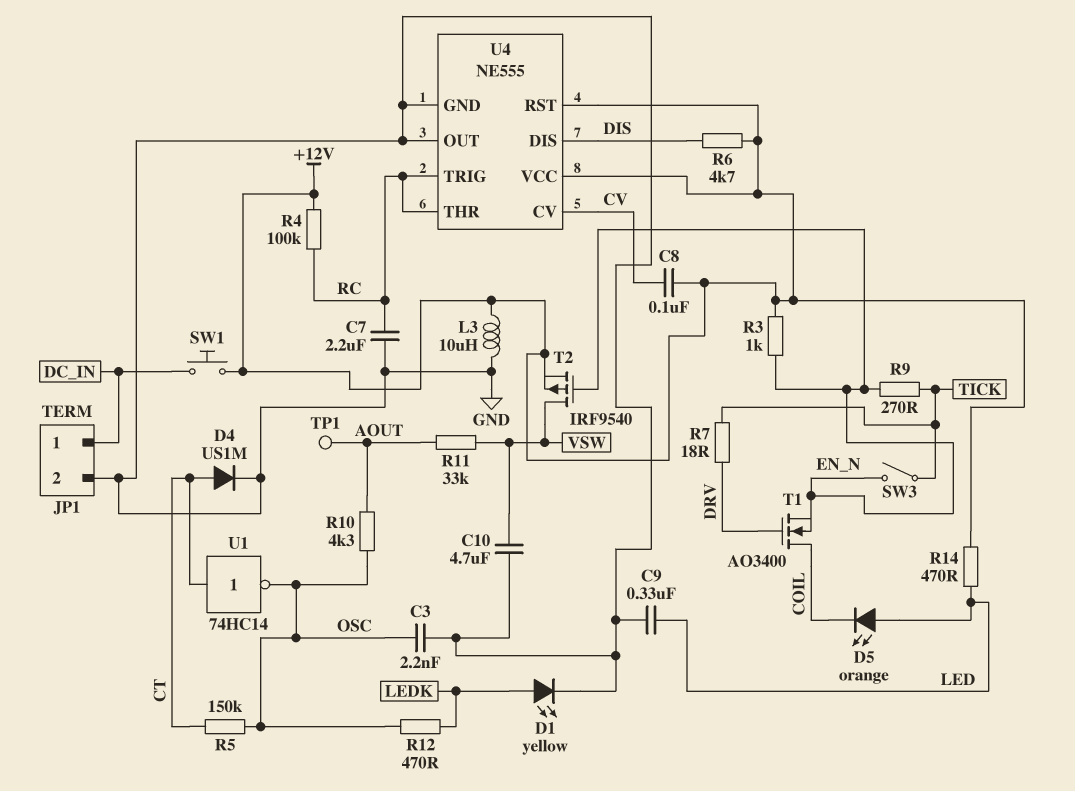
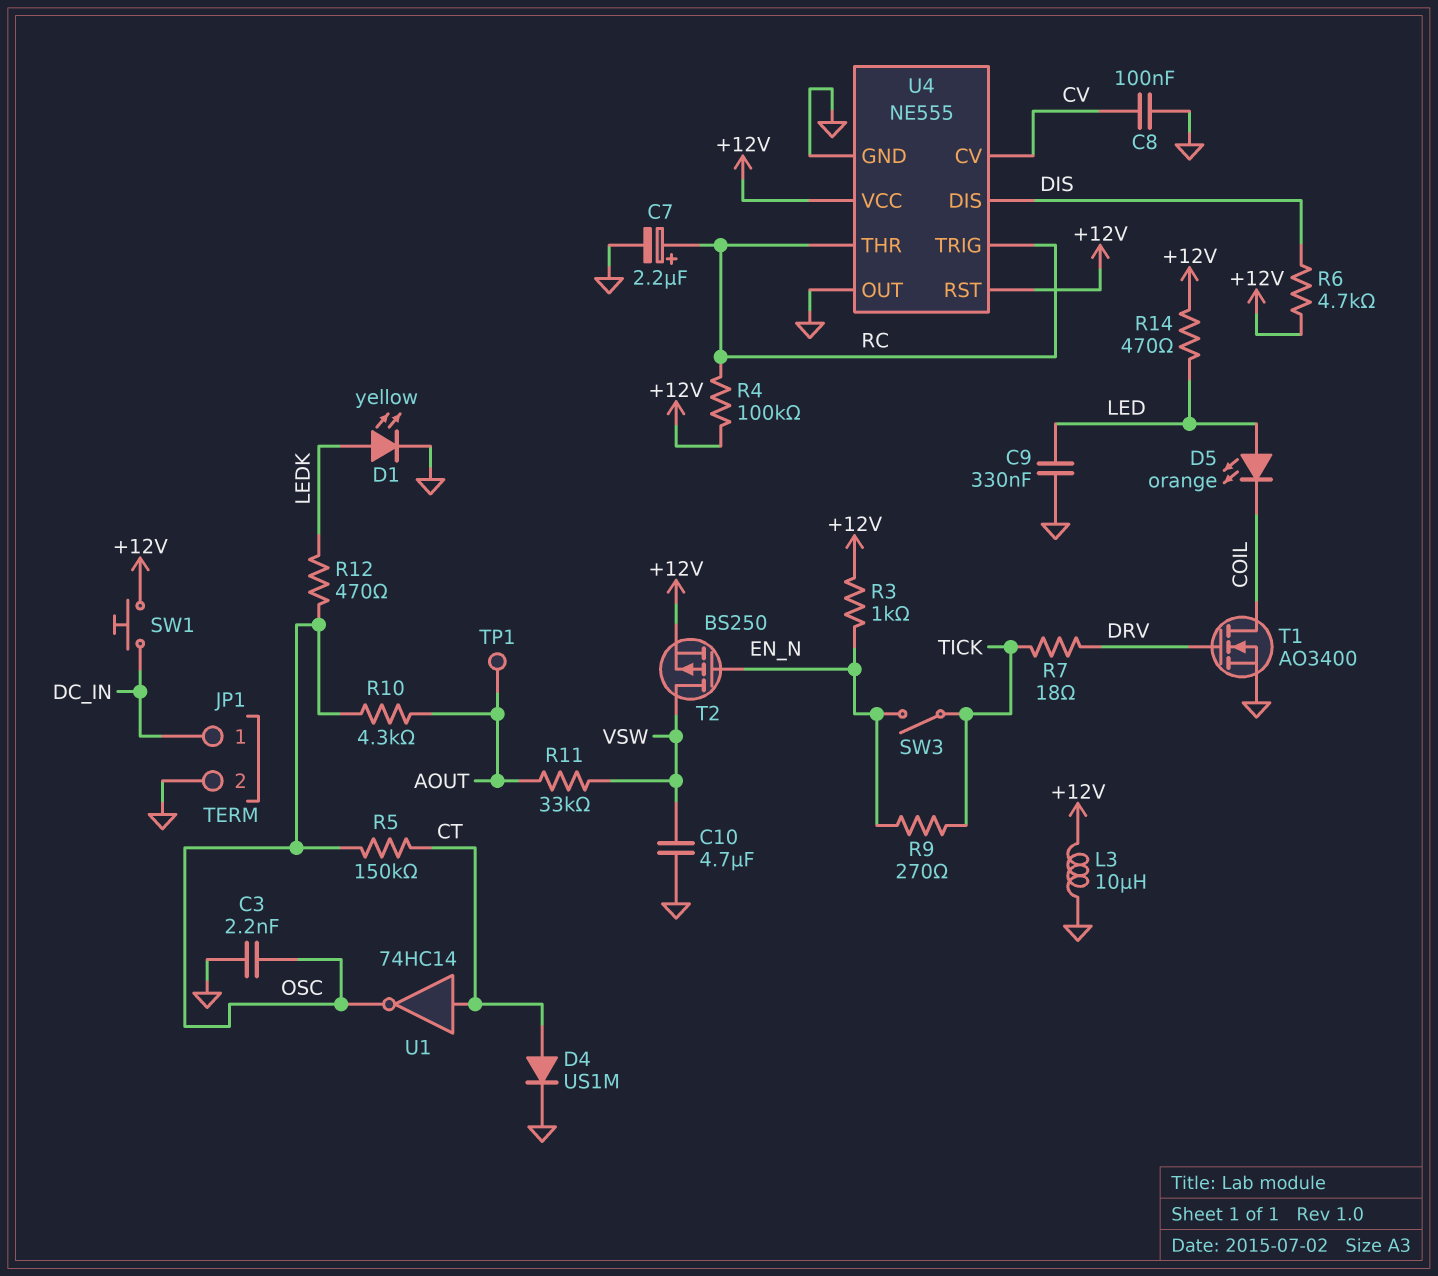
C7: 2.2uF (GND, RC) -> 2.2uF (plus RC, minus GND)
C8: 100nF (+12V, CV) -> 100nF (CV, GND)
T1: NMOS AO3400 (G DRV, D COIL, S EN_N) -> NMOS AO3400 (G DRV, D COIL, S GND)
T2: PMOS IRF9540 (G EN_N, D VSW, S +12V) -> PMOS BS250 (G EN_N, D VSW, S +12V)

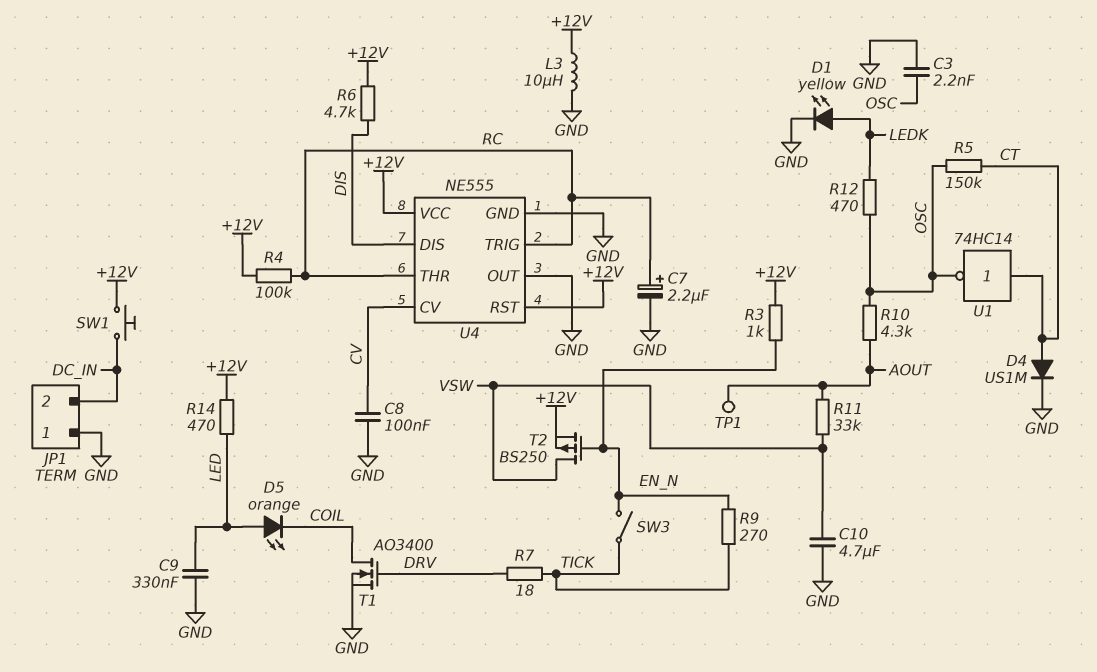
JP1 pin 1: DC_IN -> GND
JP1 pin 2: GND -> DC_IN

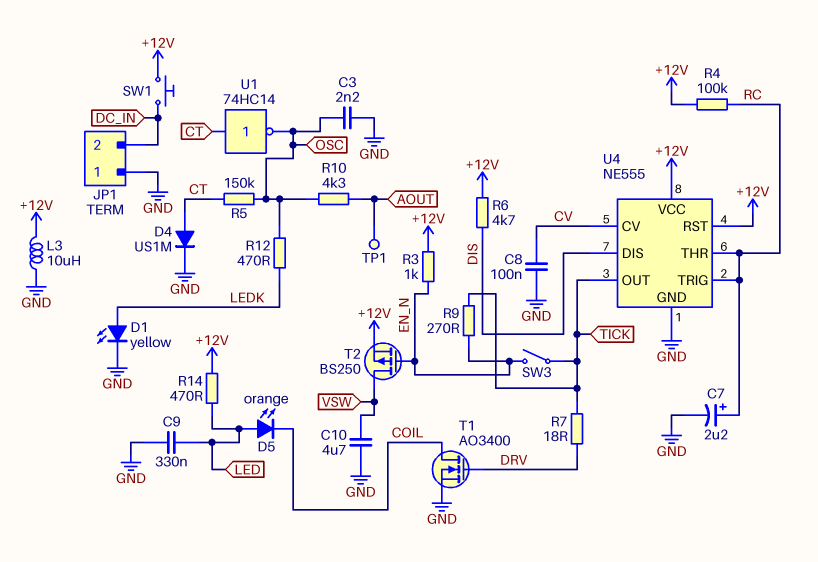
R11: 33k (AOUT, VSW) -> none
U4 pin OUT: GND -> TICK

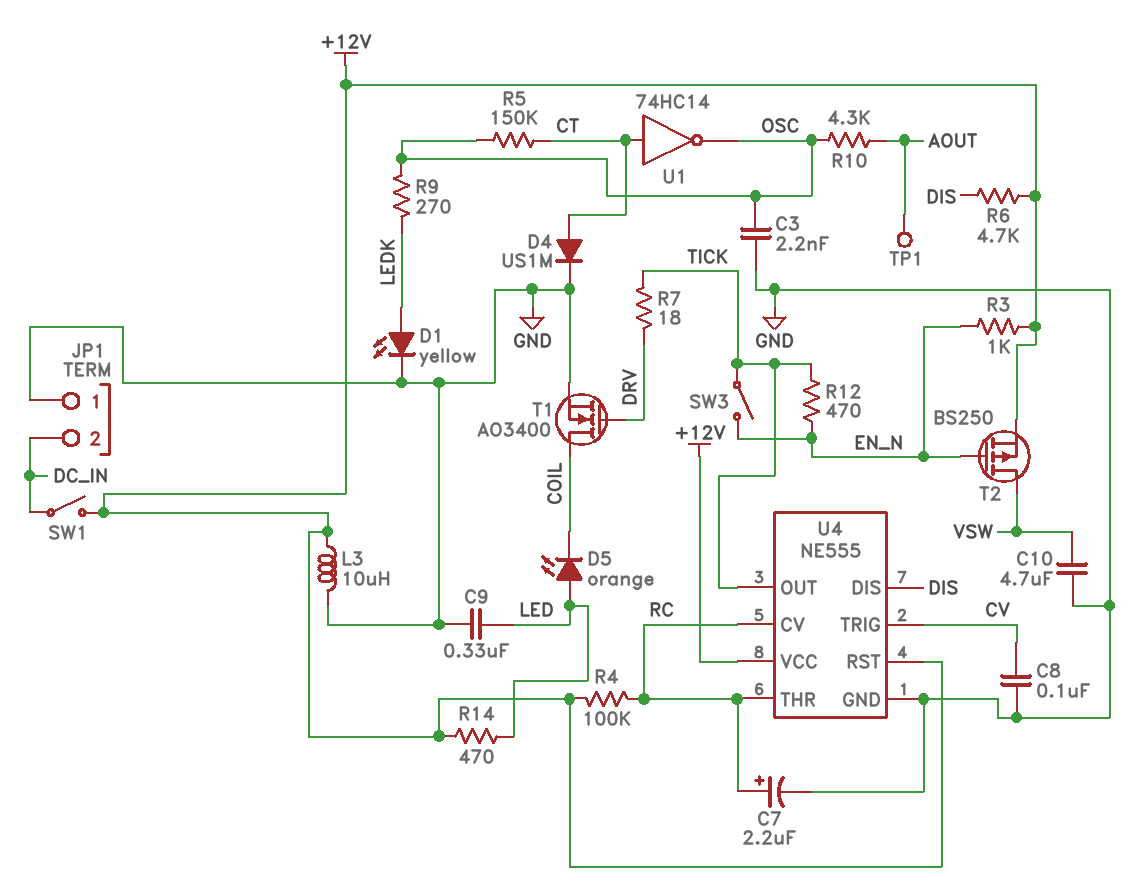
R9: 270 (EN_N, TICK) -> 270 (LEDK, OSC)
R12: 470 (LEDK, OSC) -> 470 (EN_N, TICK)
SW1: button (+12V, DC_IN) -> switch (+12V, DC_IN)
U4 pin CV: CV -> RC
U4 pin TRIG: RC -> CV

